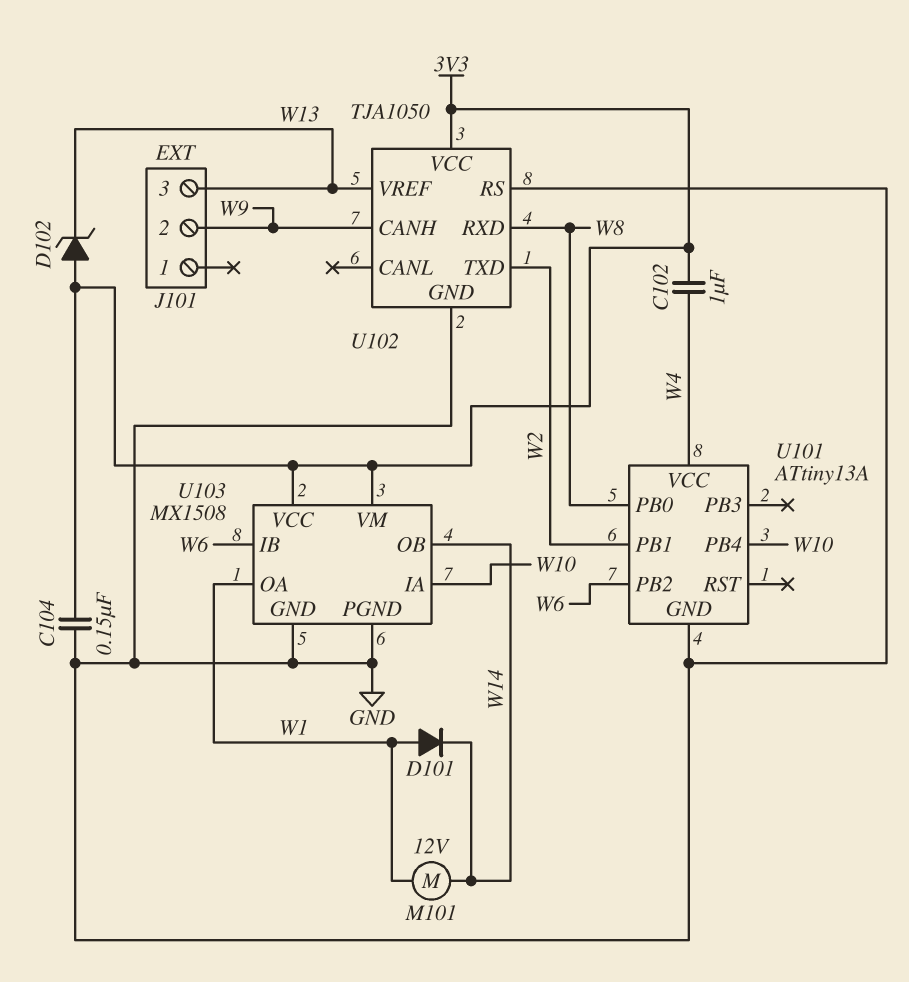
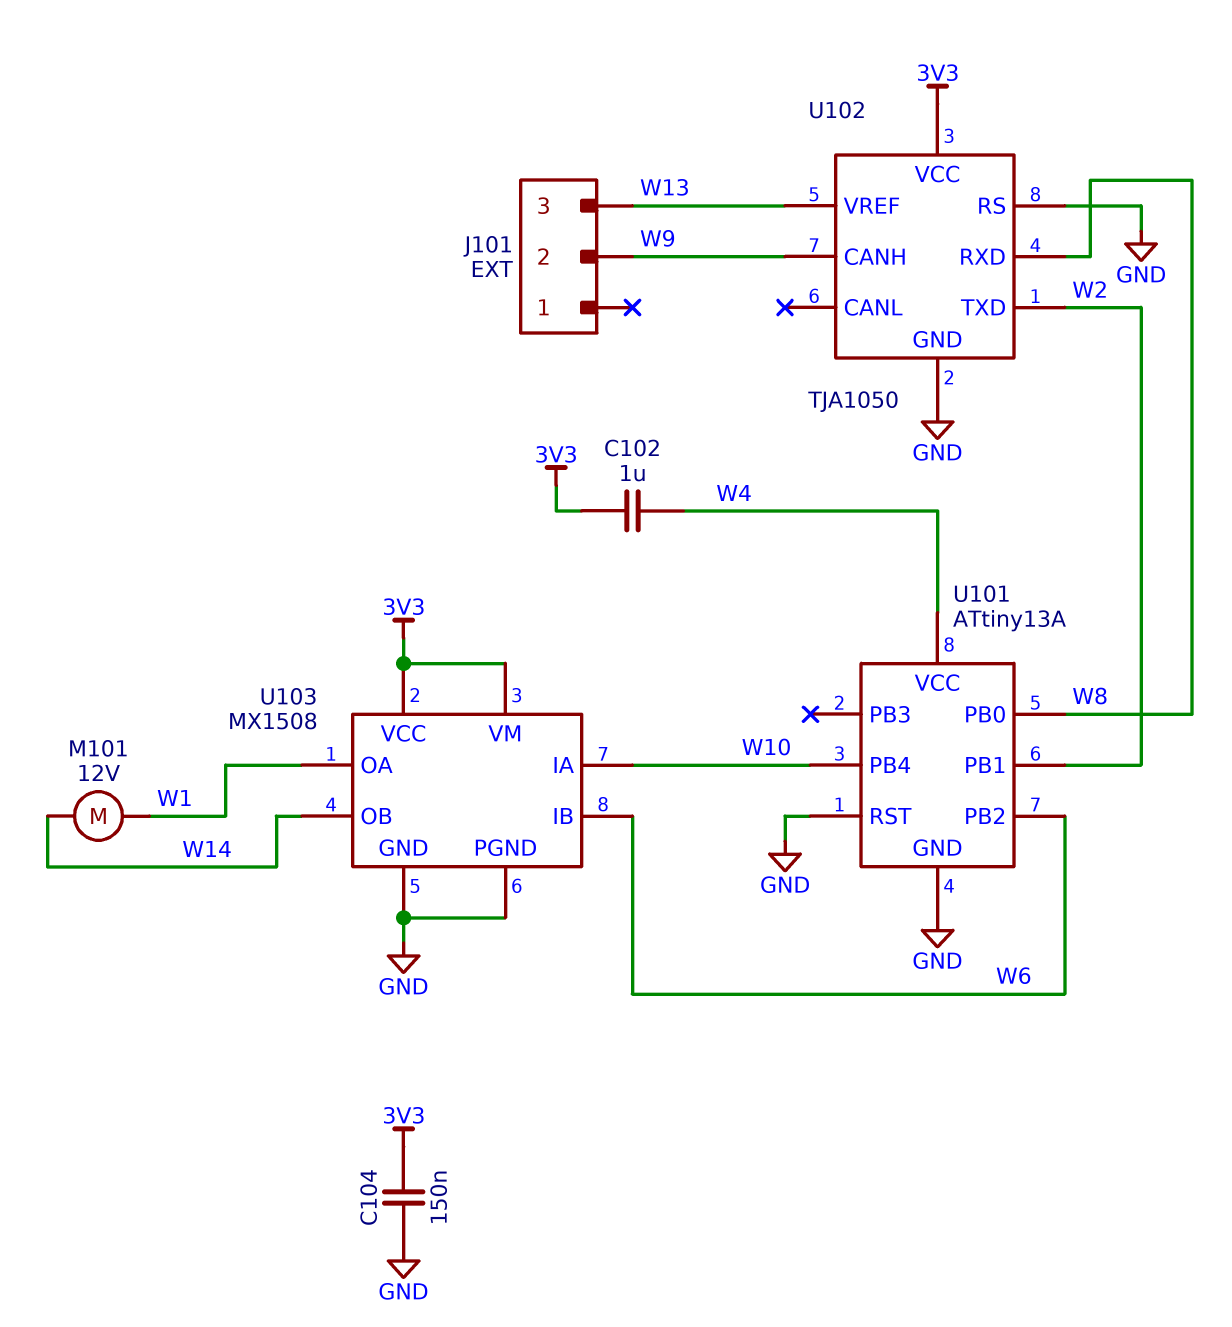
D101: diode (A W1, K W14) -> none
D102: zener (A 3V3, K W13) -> none
U101 pin RST: none -> GND

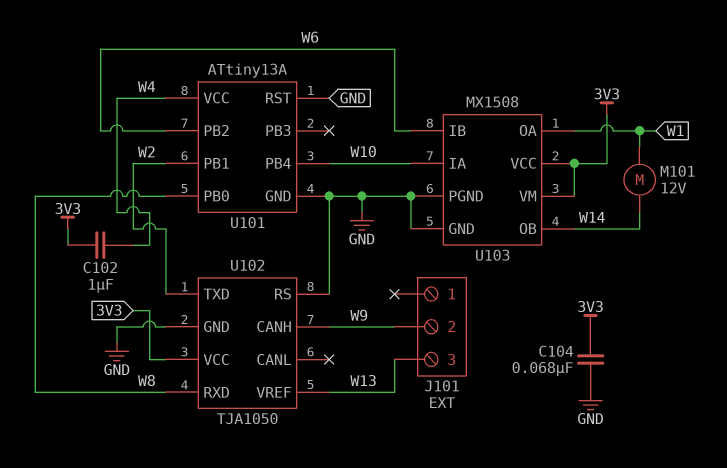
C104: 150nF (3V3, GND) -> 68nF (3V3, GND)

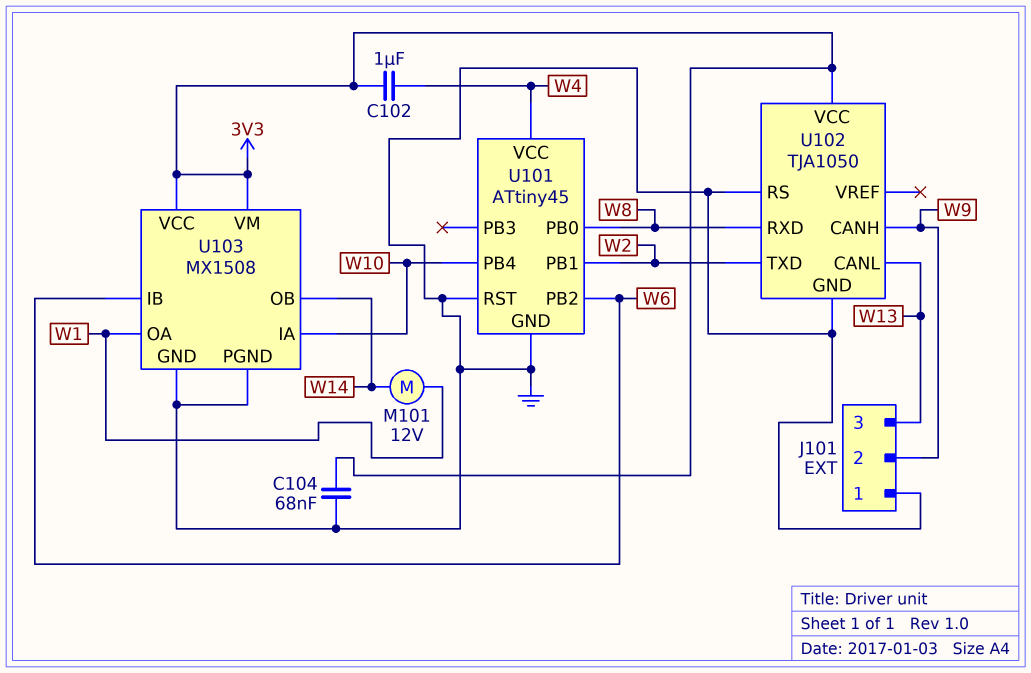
J101 pin 1: none -> GND
U101: ATtiny13A -> ATtiny45
U102 pin CANL: none -> W13
U102 pin VREF: W13 -> none

